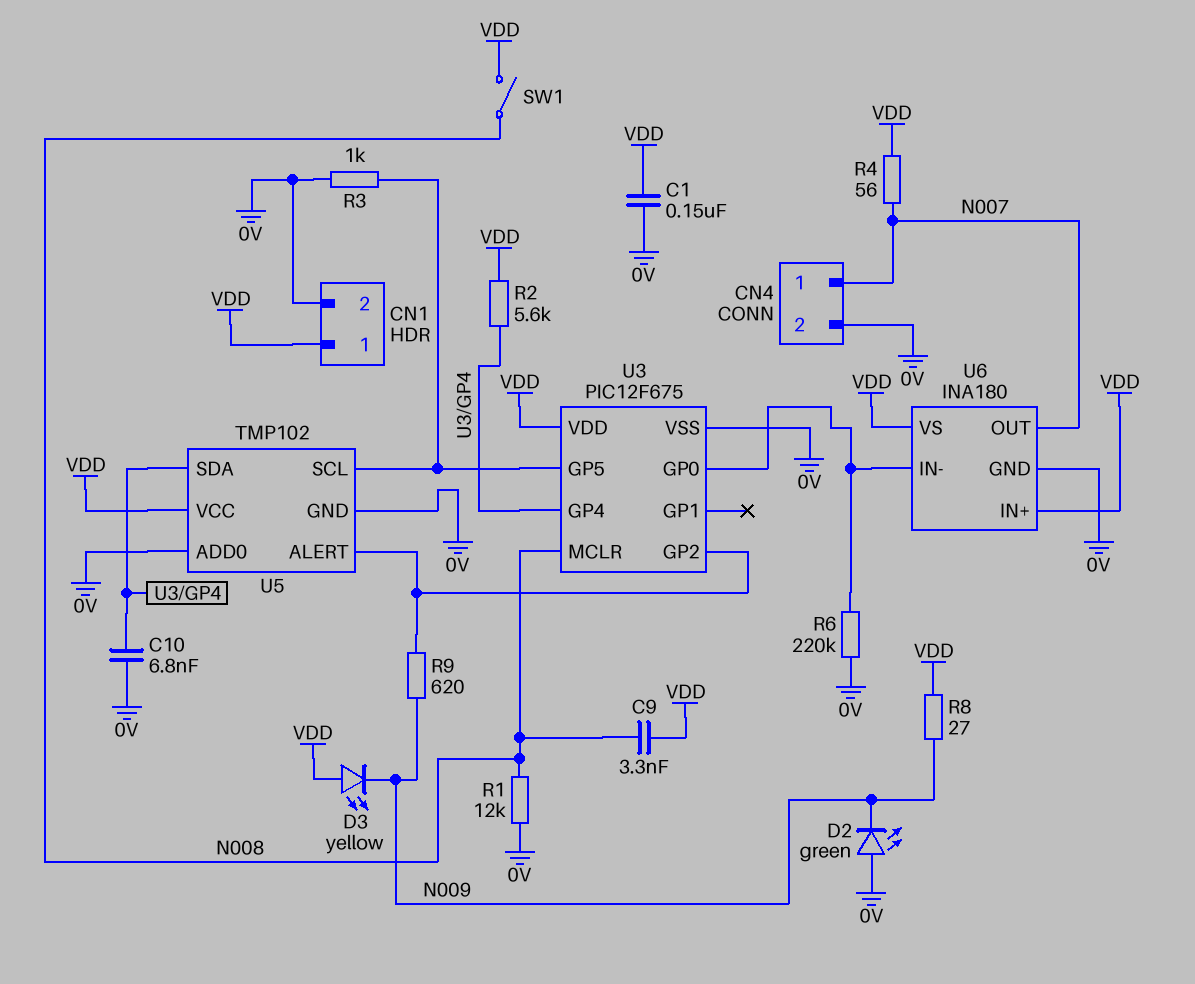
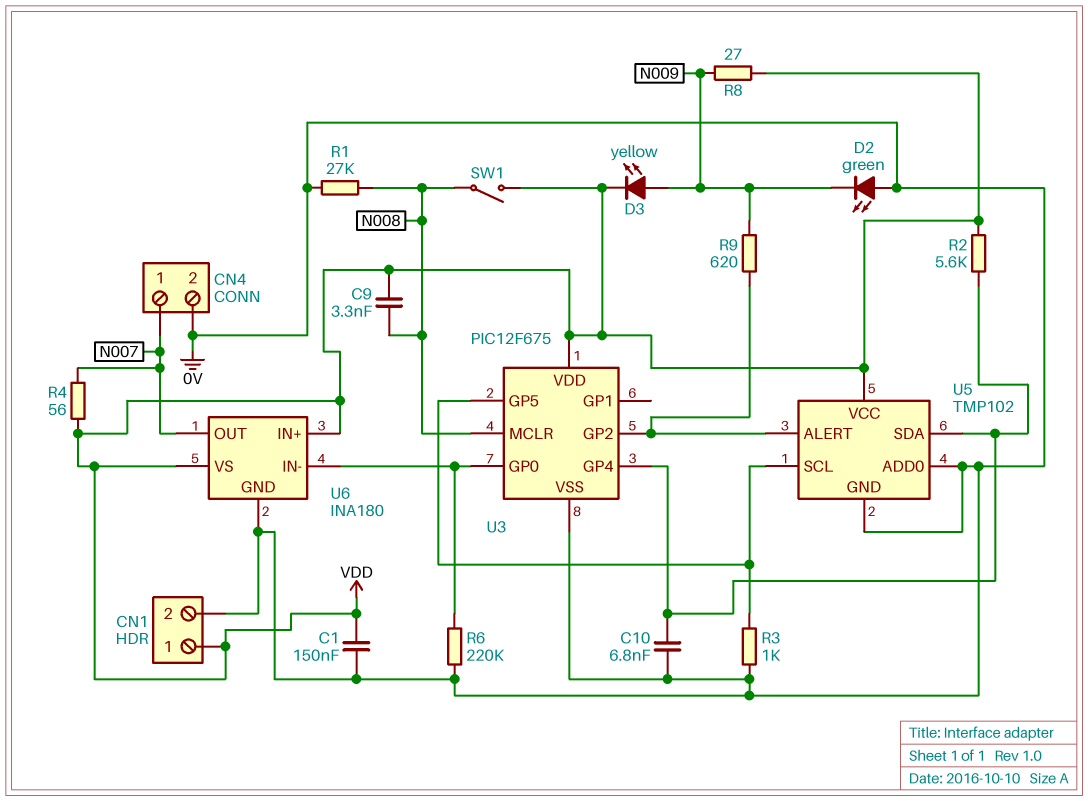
D3: LED yellow (A VDD, K N009) -> LED yellow (A N009, K VDD)
R1: 12k (0V, N008) -> 27k (0V, N008)

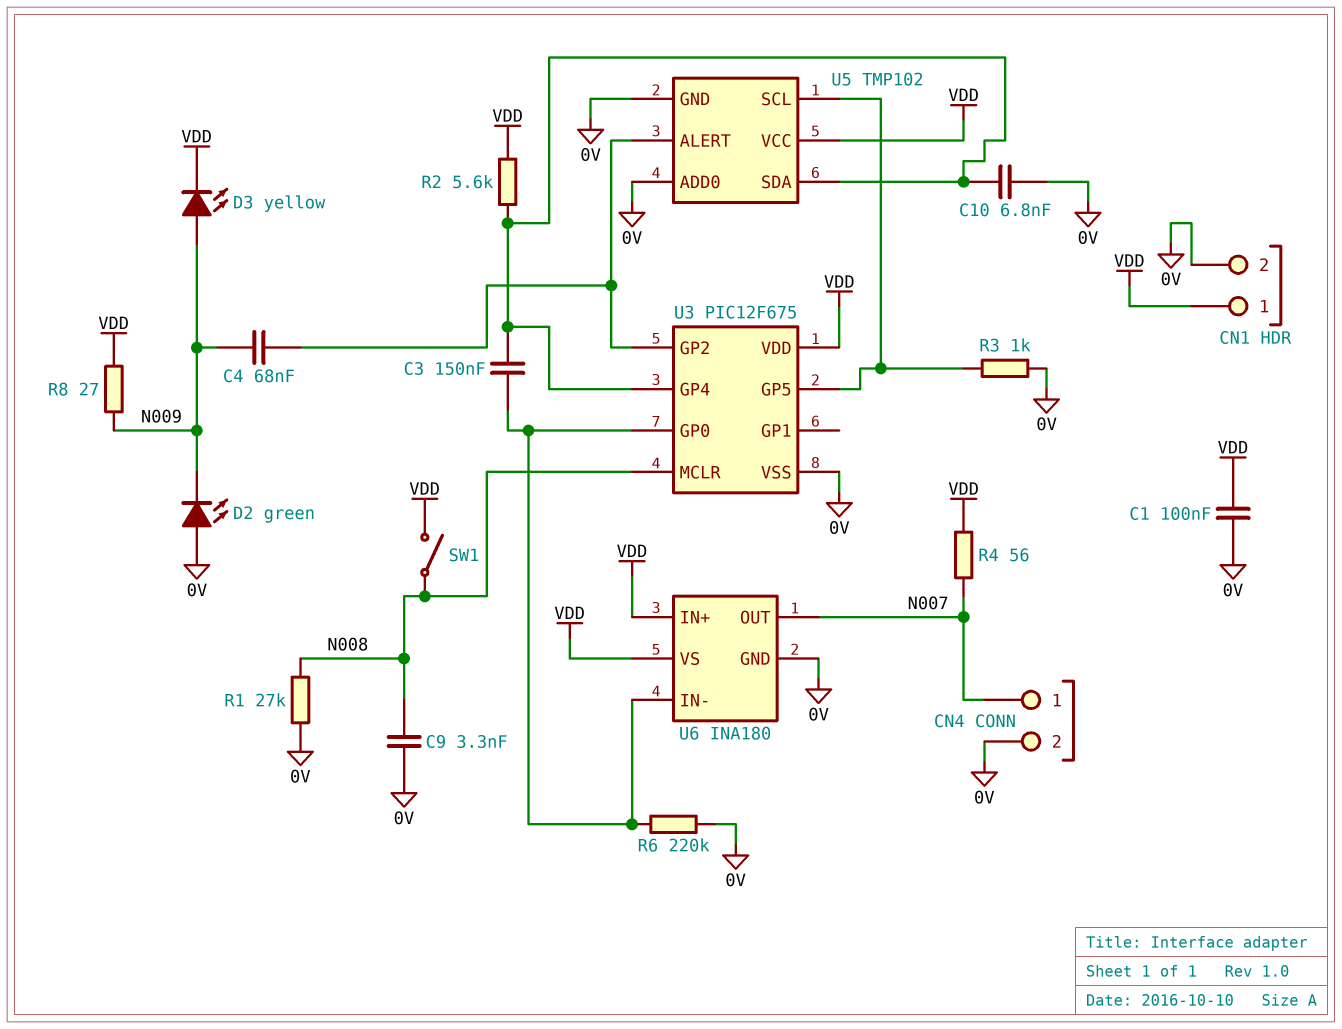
C1: 150nF (0V, VDD) -> 100nF (0V, VDD)
C3: none -> 150nF (U3/GP0, U3/GP4)
C4: none -> 68nF (N009, U3/GP2)
C9: 3.3nF (N008, VDD) -> 3.3nF (0V, N008)
R9: 620 (N009, U3/GP2) -> none

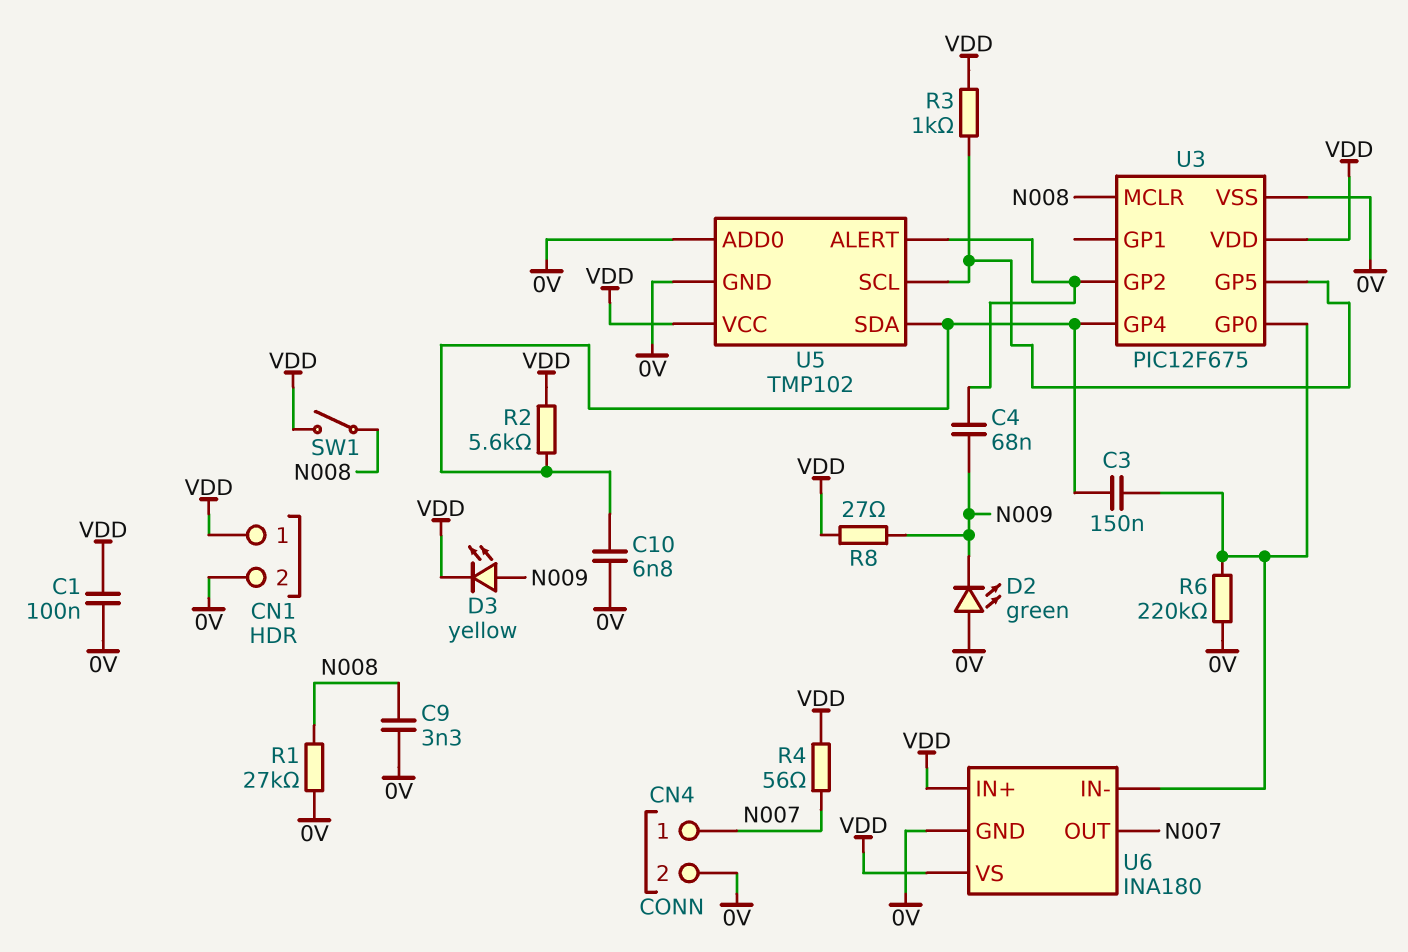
R3: 1k (0V, U3/GP5) -> 1k (U3/GP5, VDD)

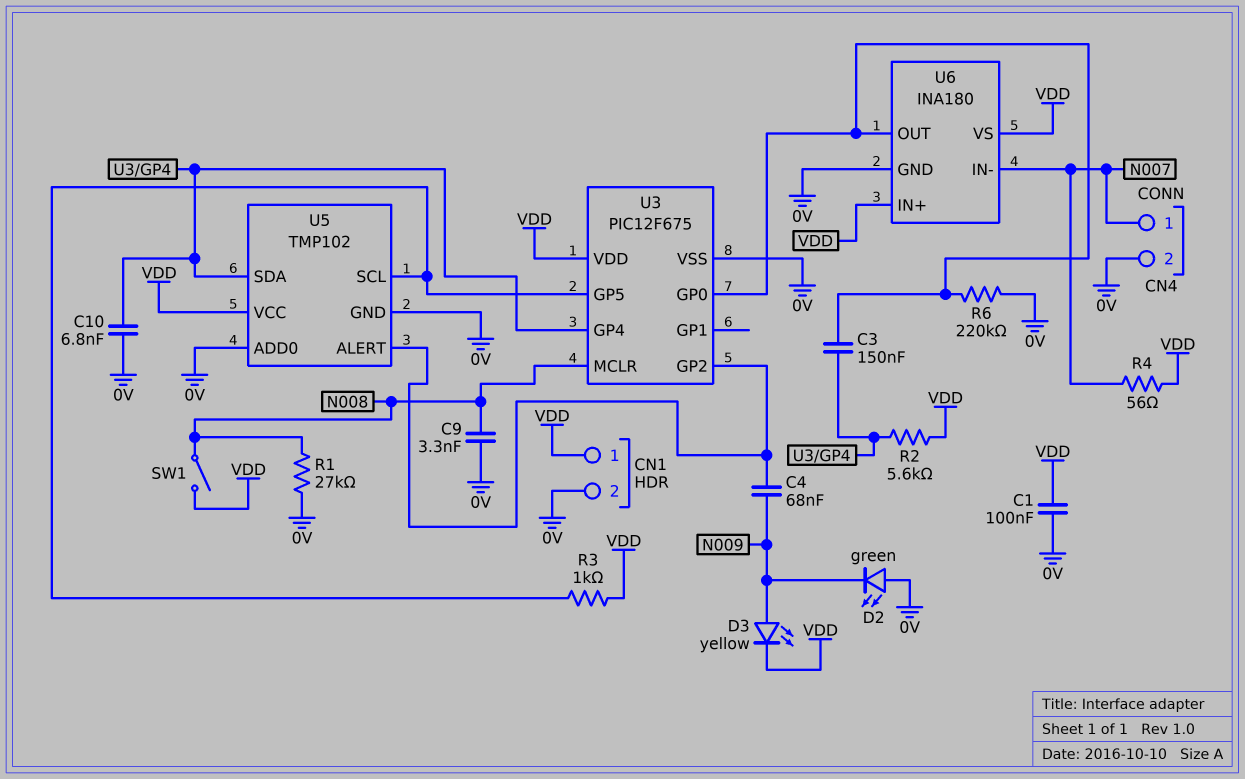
R8: 27 (N009, VDD) -> none
U6 pin IN-: U3/GP0 -> N007
U6 pin OUT: N007 -> U3/GP0

